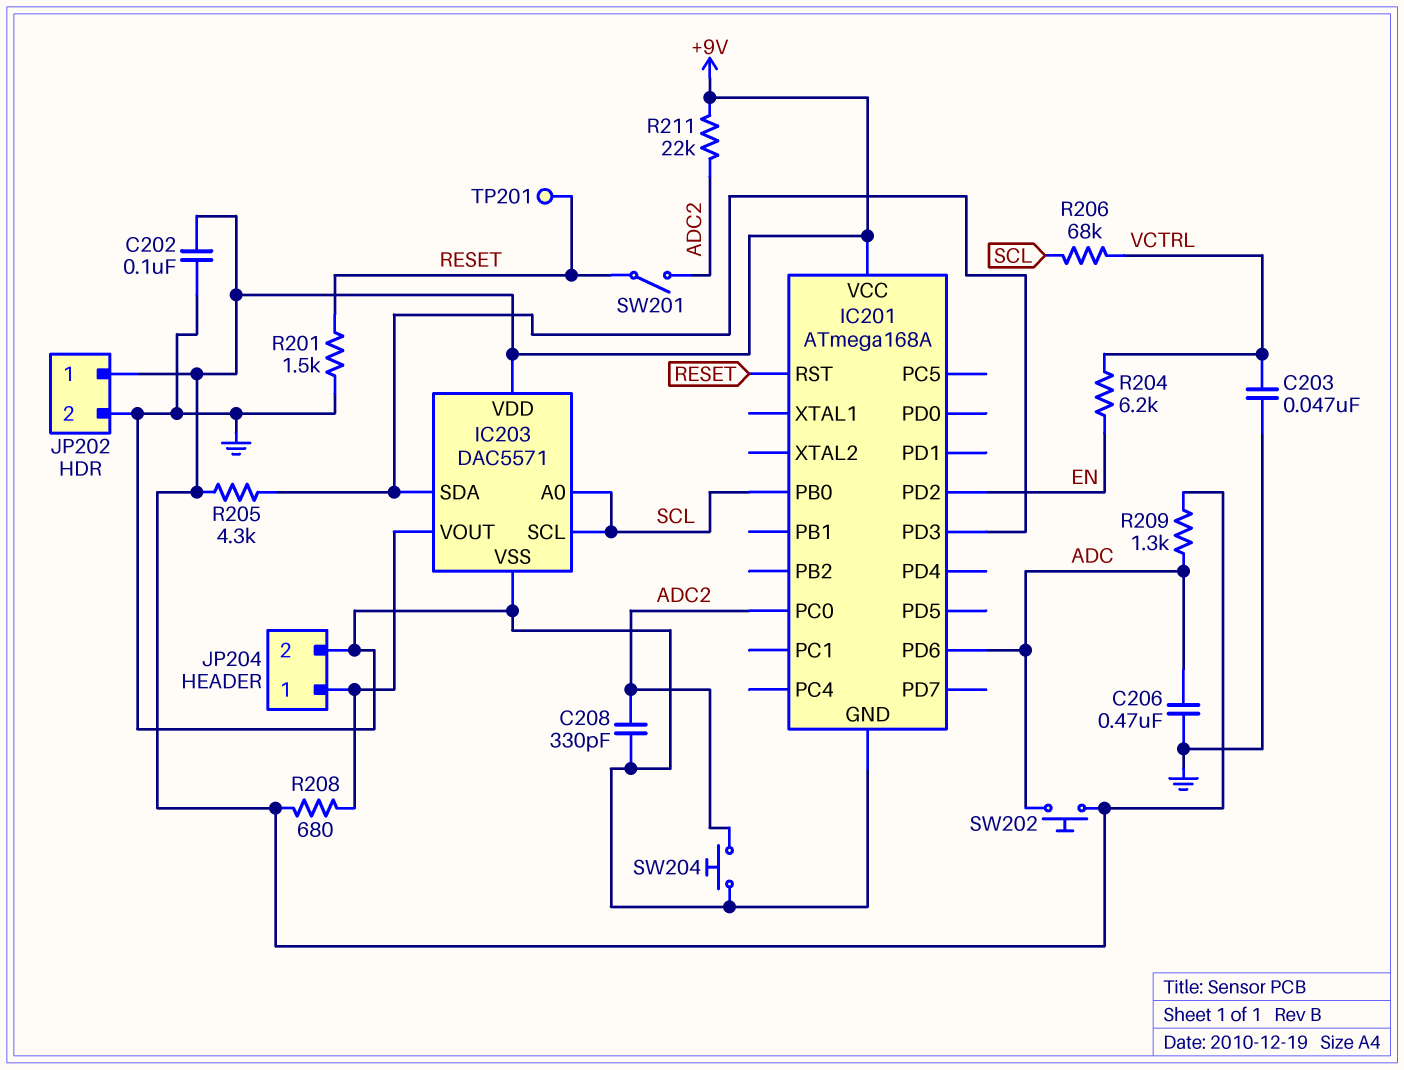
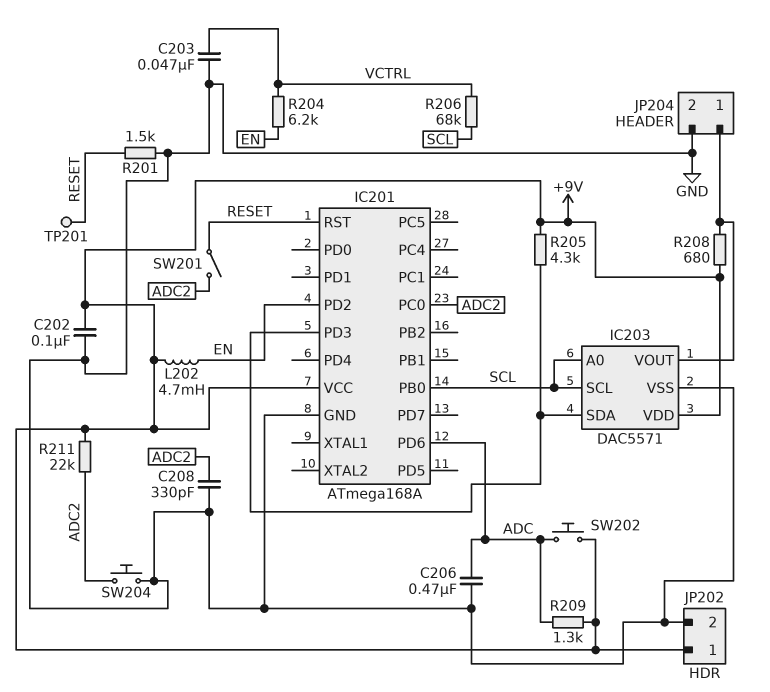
L202: none -> 4.7mH (+9V, EN)

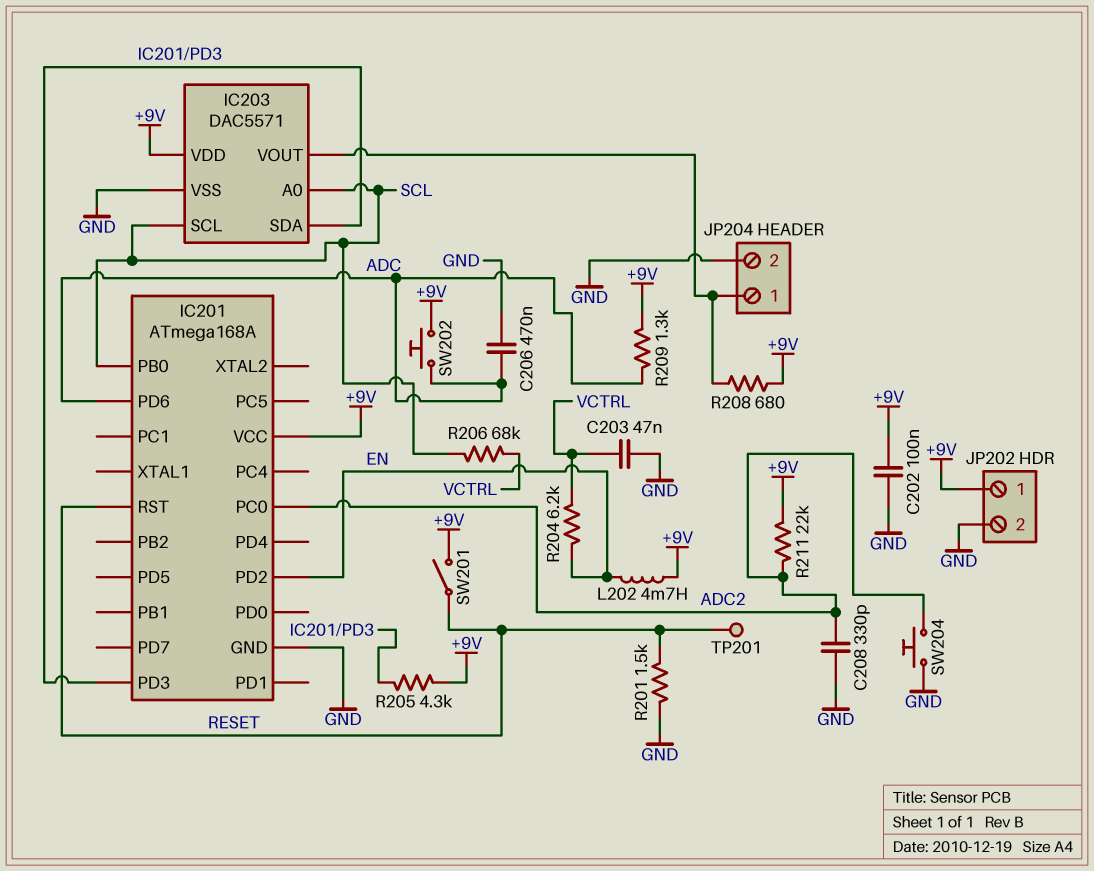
SW201: switch (ADC2, RESET) -> switch (+9V, RESET)

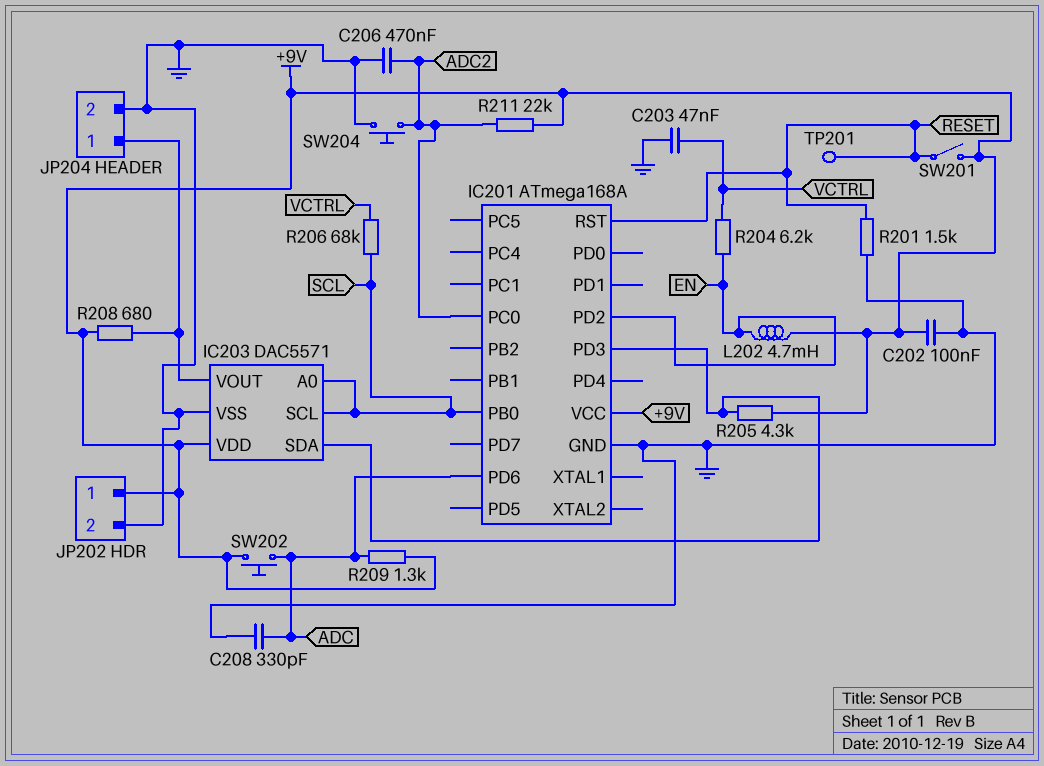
C206: 470nF (ADC, GND) -> 470nF (ADC2, GND)
C208: 330pF (ADC2, GND) -> 330pF (ADC, GND)

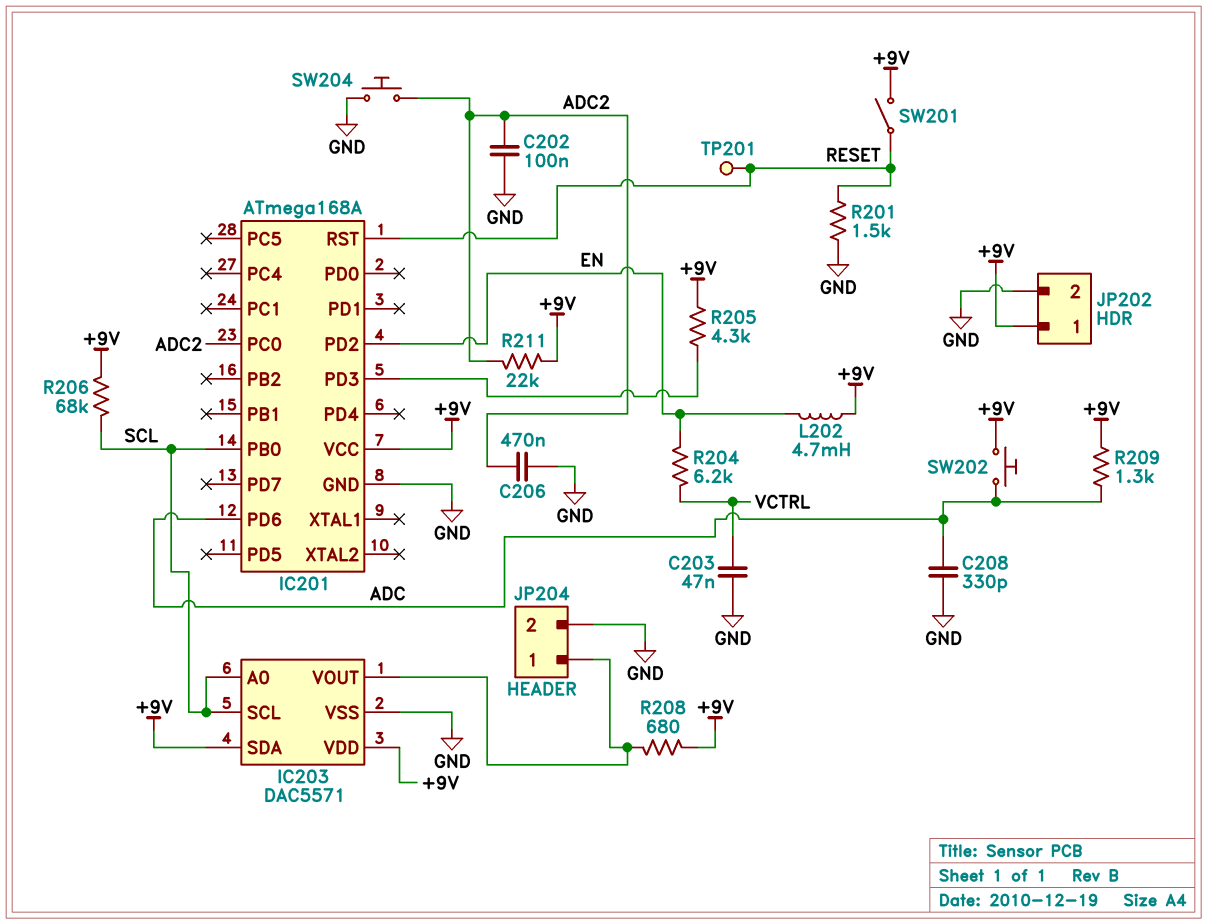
C202: 100nF (+9V, GND) -> 100nF (ADC2, GND)
IC203 pin SDA: IC201/PD3 -> +9V
R206: 68k (SCL, VCTRL) -> 68k (+9V, SCL)

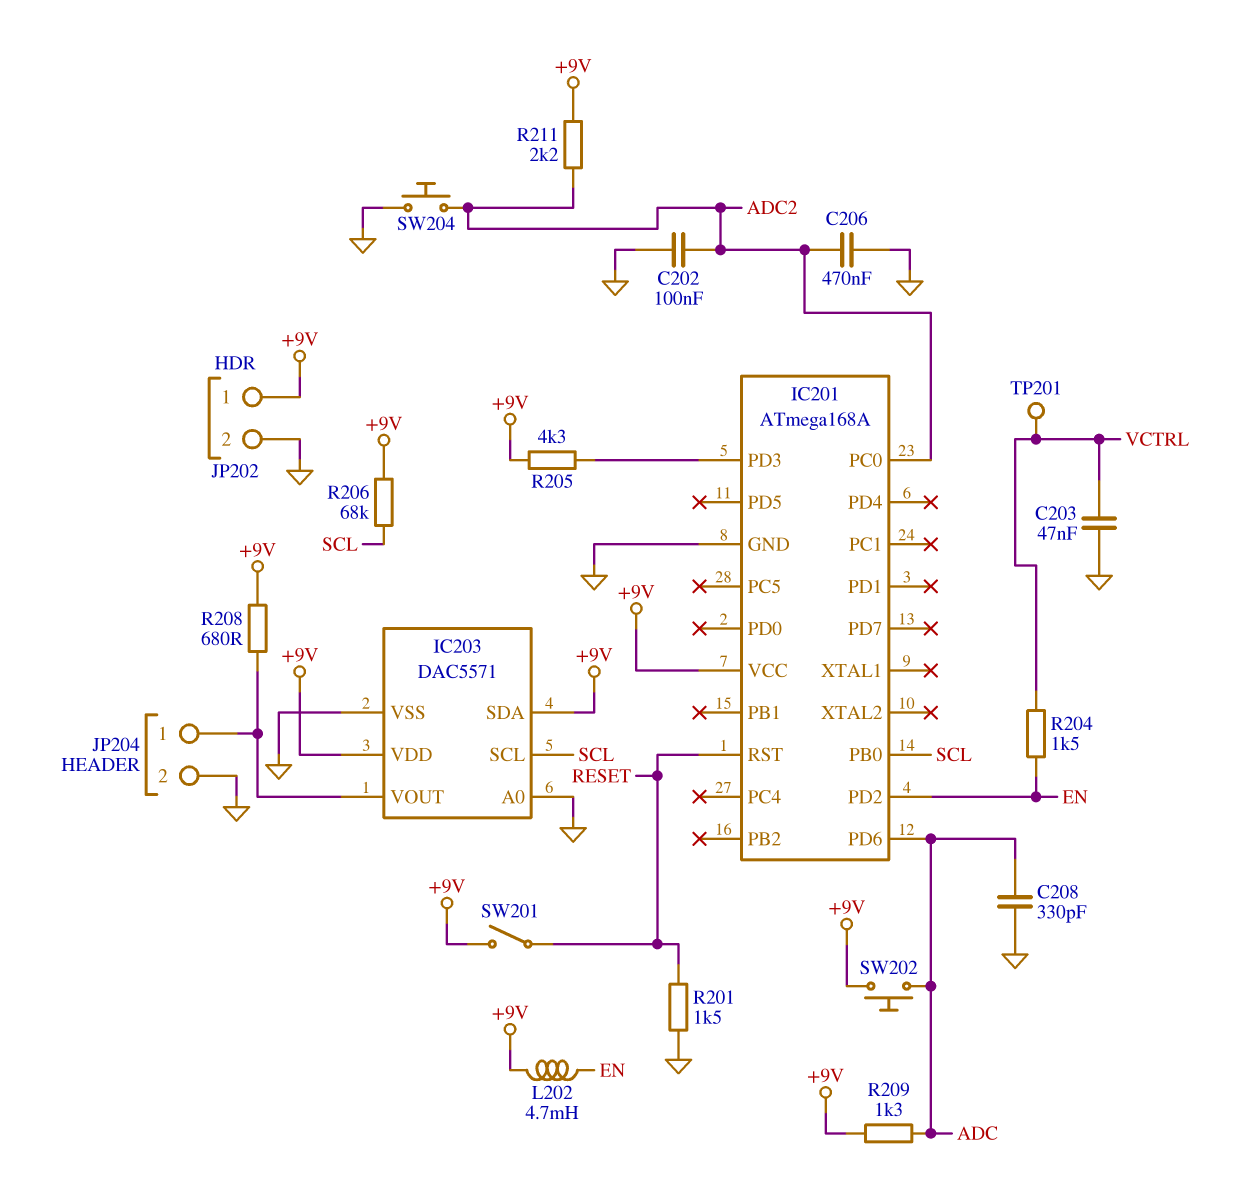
IC203 pin A0: SCL -> GND
R204: 6.2k (EN, VCTRL) -> 1.5k (EN, VCTRL)
R211: 22k (+9V, ADC2) -> 2.2k (+9V, ADC2)
TP201: test point (RESET) -> test point (VCTRL)

